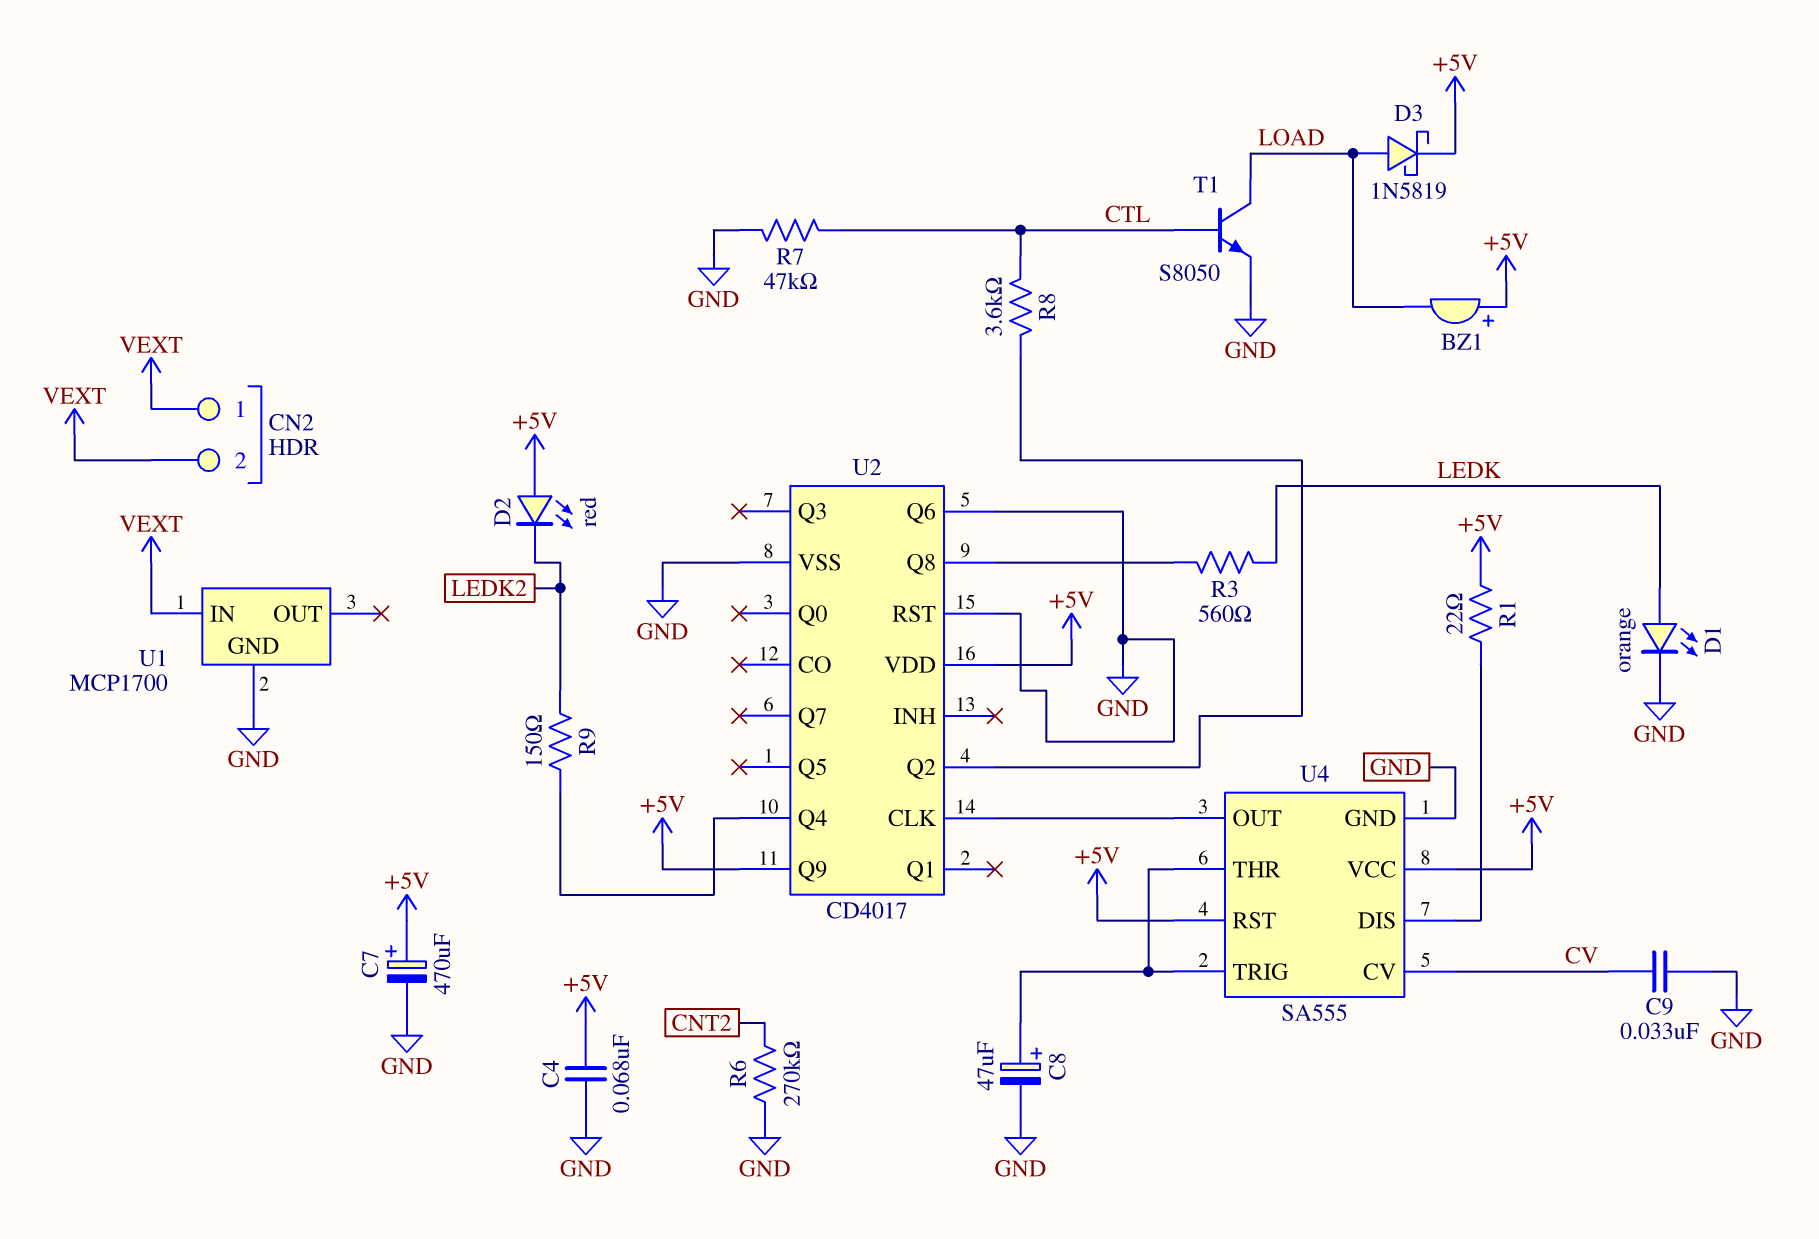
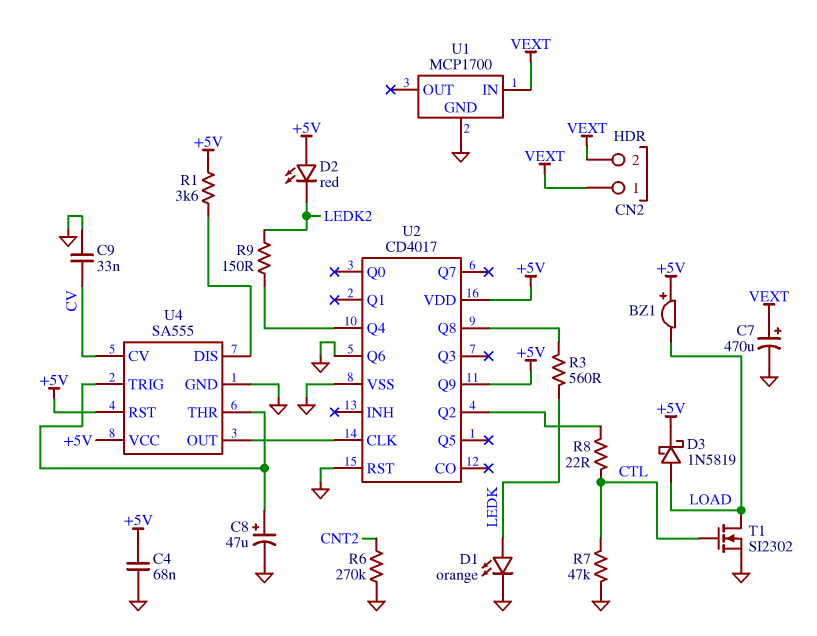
C7: 470uF (plus +5V, minus GND) -> 470uF (plus VEXT, minus GND)
R1: 22 (+5V, U4/DIS) -> 3.6k (+5V, U4/DIS)
R8: 3.6k (CTL, U2/Q2) -> 22 (CTL, U2/Q2)
T1: NPN S8050 (B CTL, C LOAD, E GND) -> NMOS SI2302 (G CTL, D LOAD, S GND)

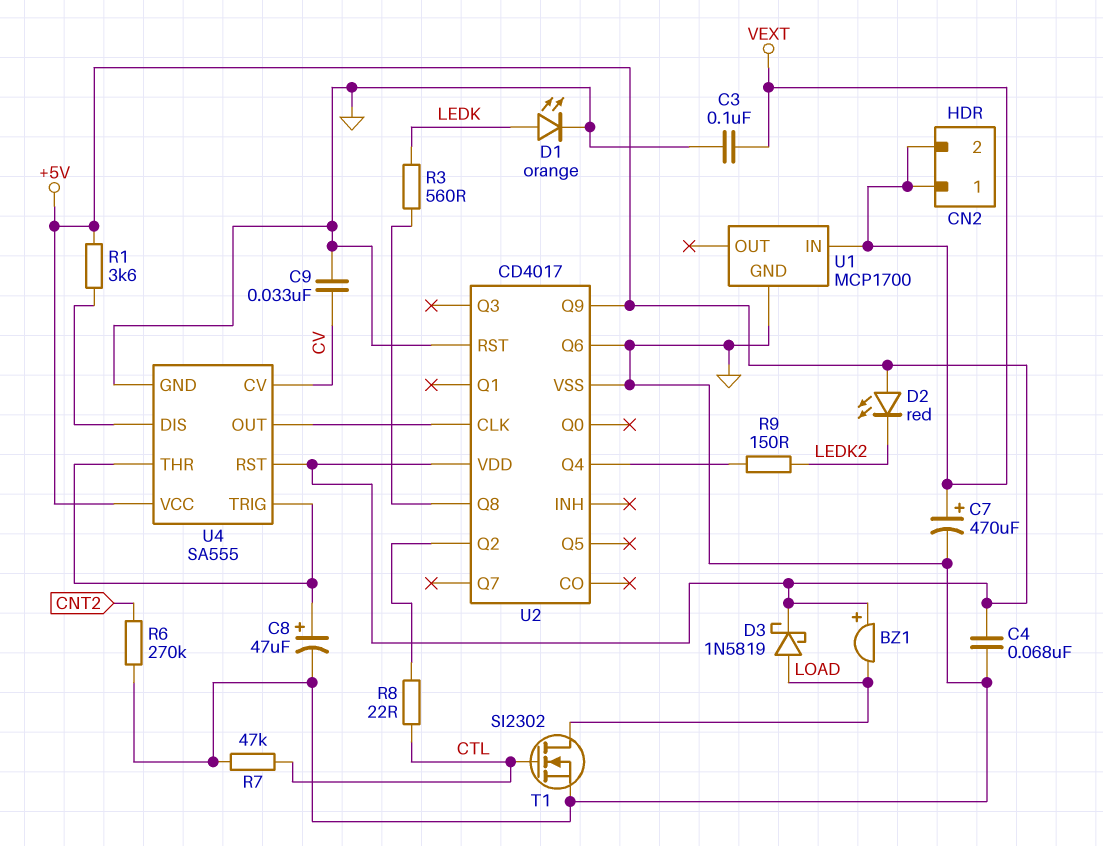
C3: none -> 100nF (GND, VEXT)

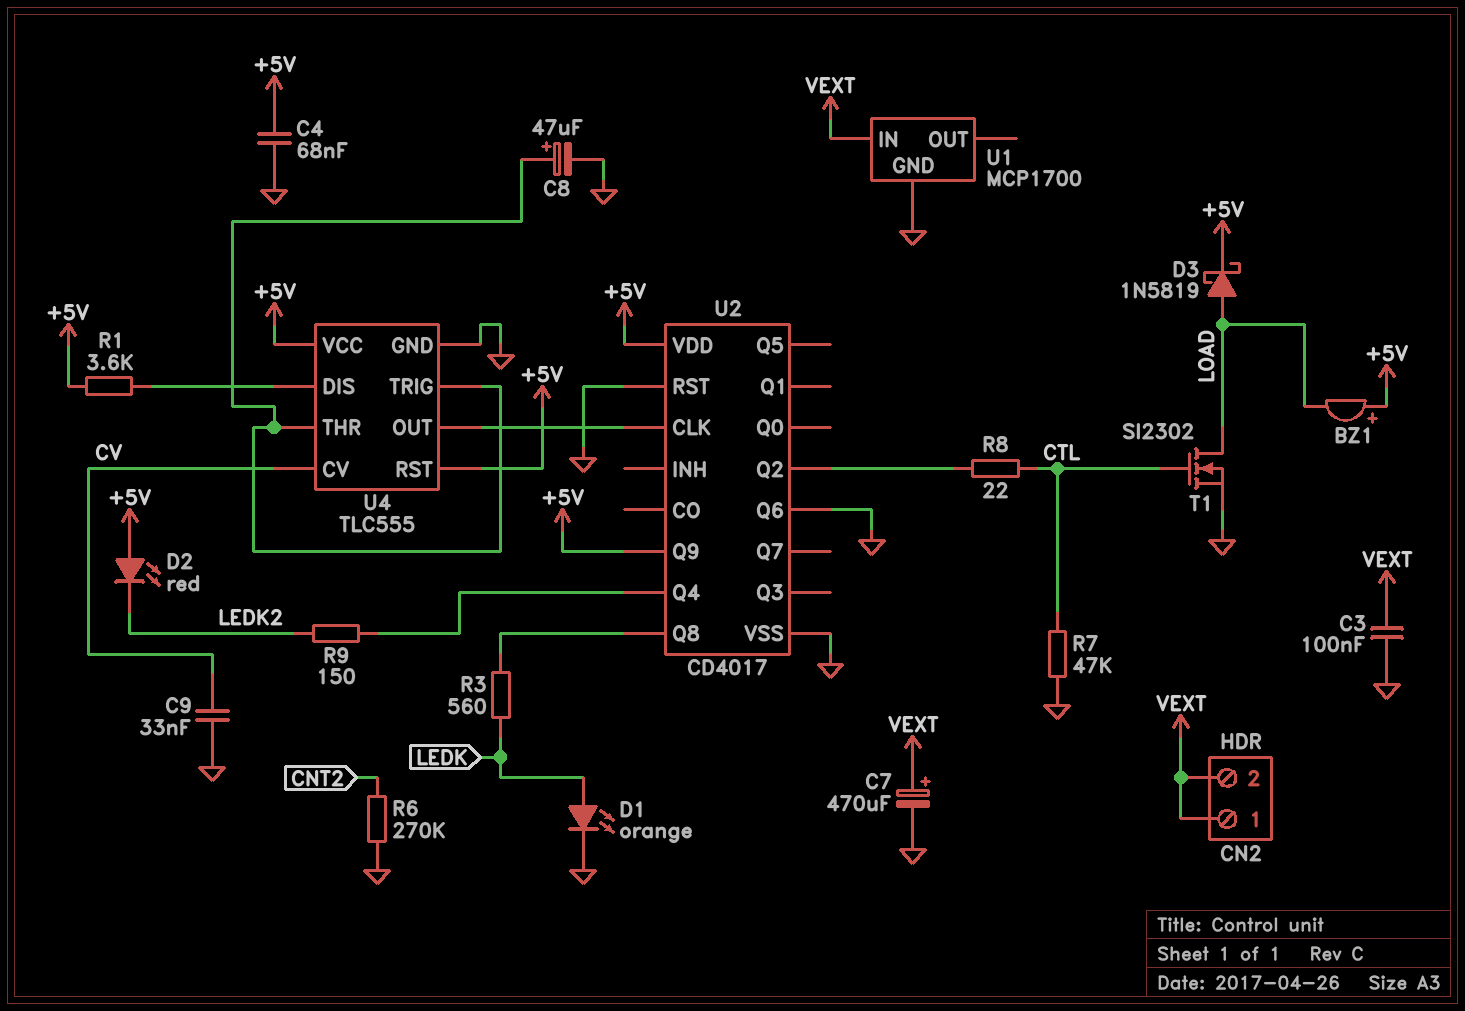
U4: SA555 -> TLC555

